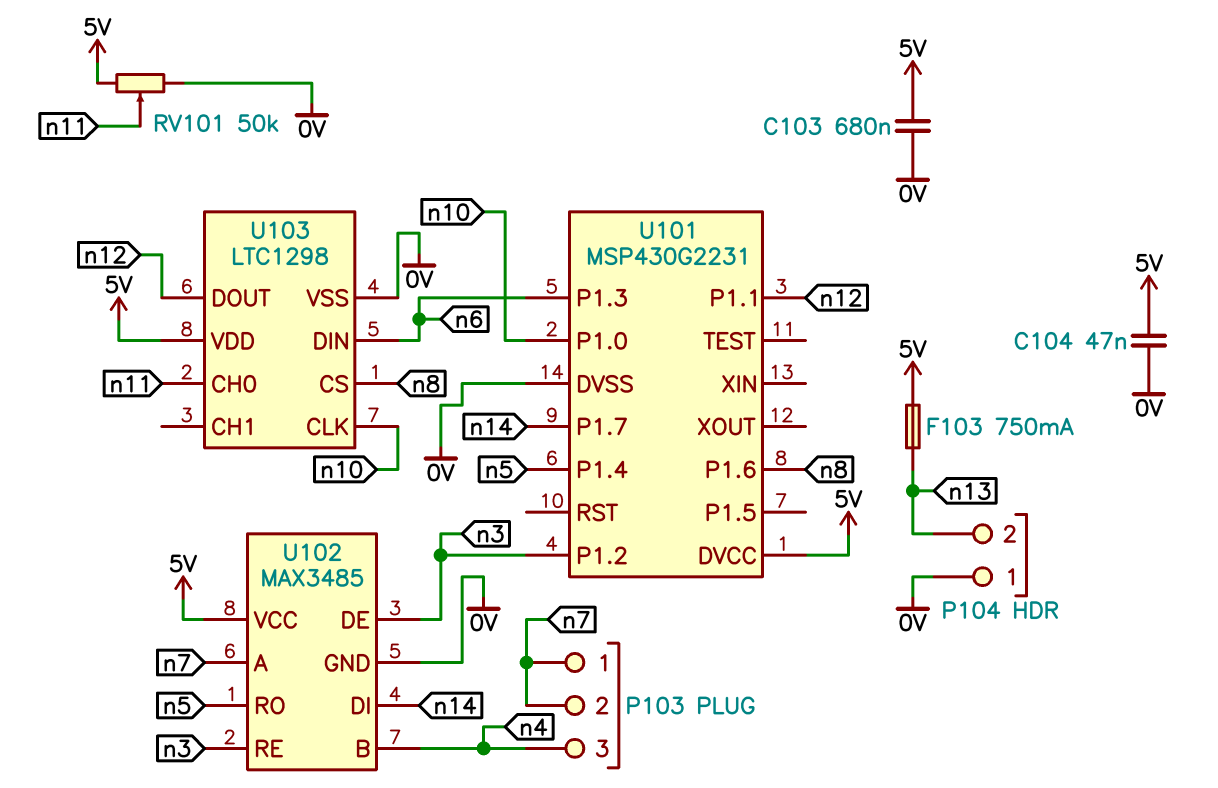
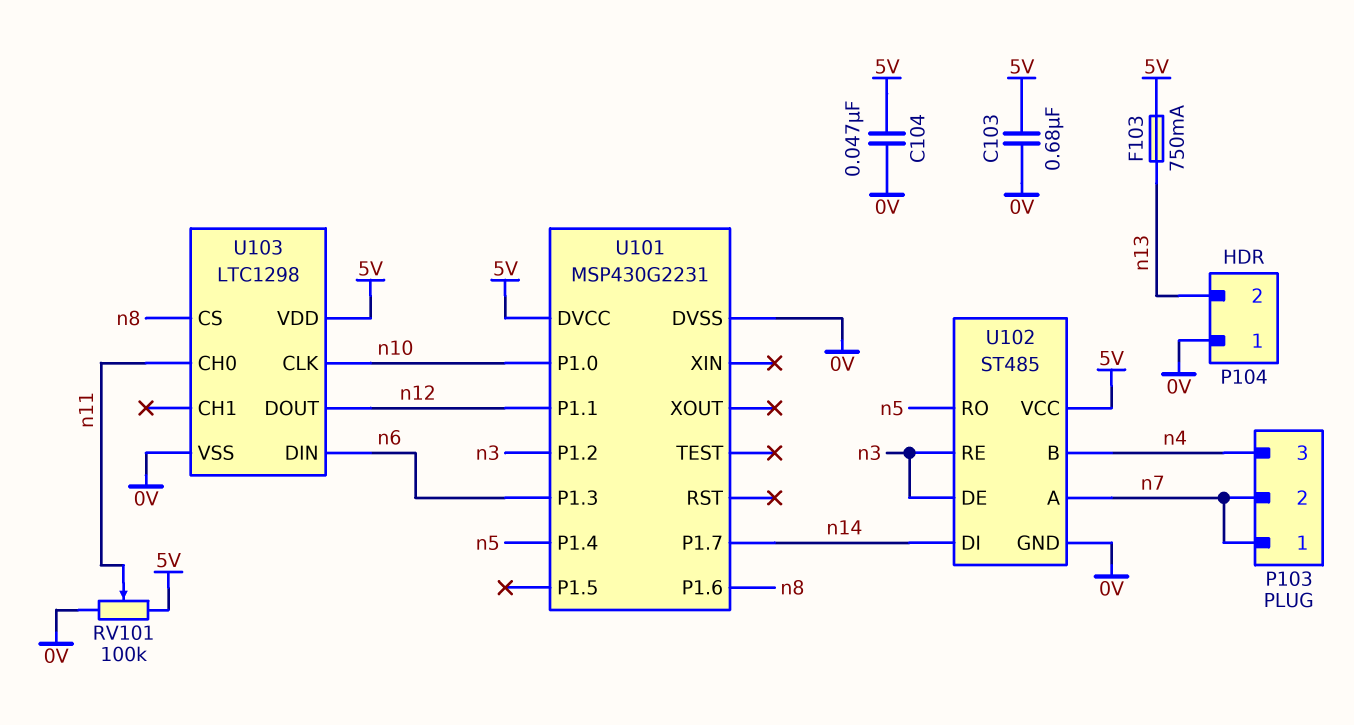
RV101: 50k (0V, 5V, wiper n11) -> 100k (0V, 5V, wiper n11)
U102: MAX3485 -> ST485

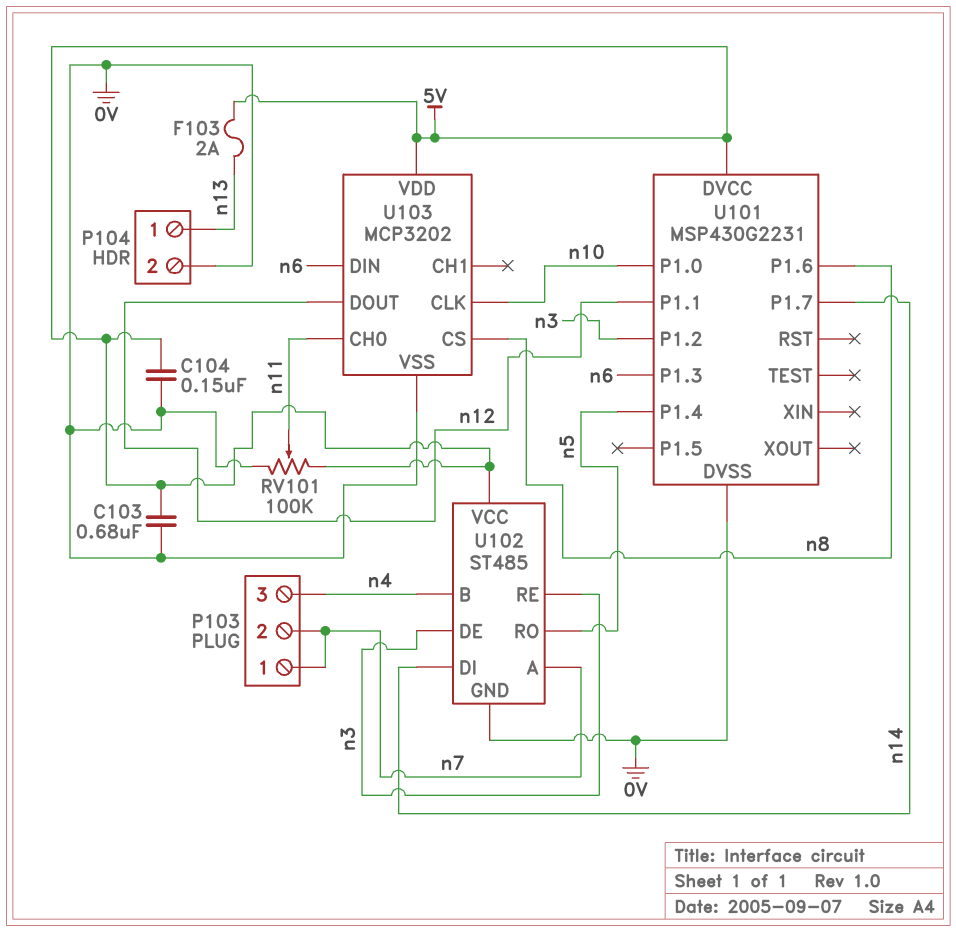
C104: 47nF (0V, 5V) -> 150nF (0V, 5V)
F103: 750mA (5V, n13) -> 2A (5V, n13)
P104 pin 1: 0V -> n13
P104 pin 2: n13 -> 0V
U103: LTC1298 -> MCP3202

